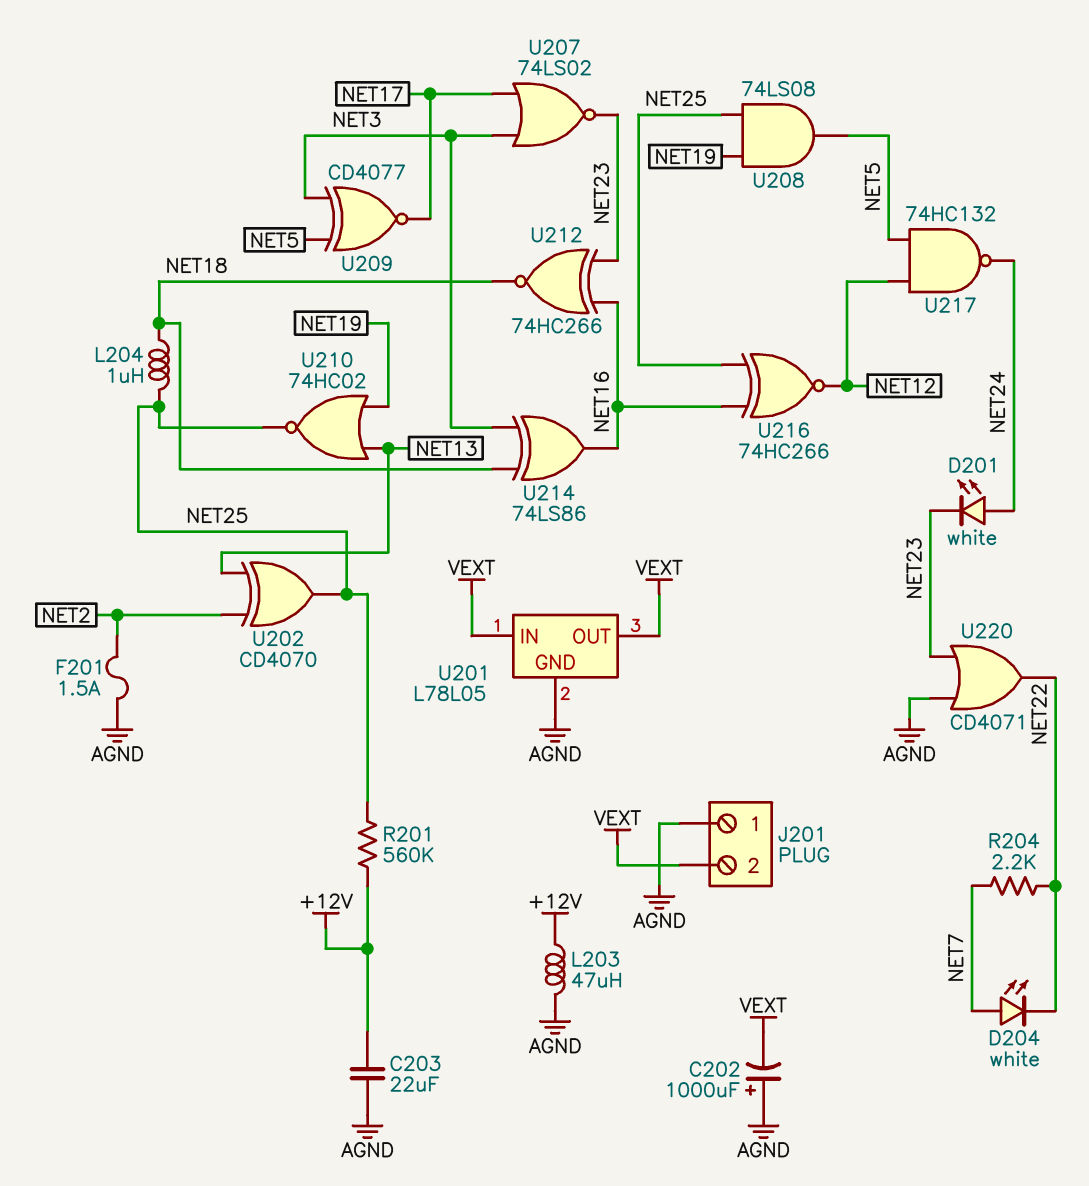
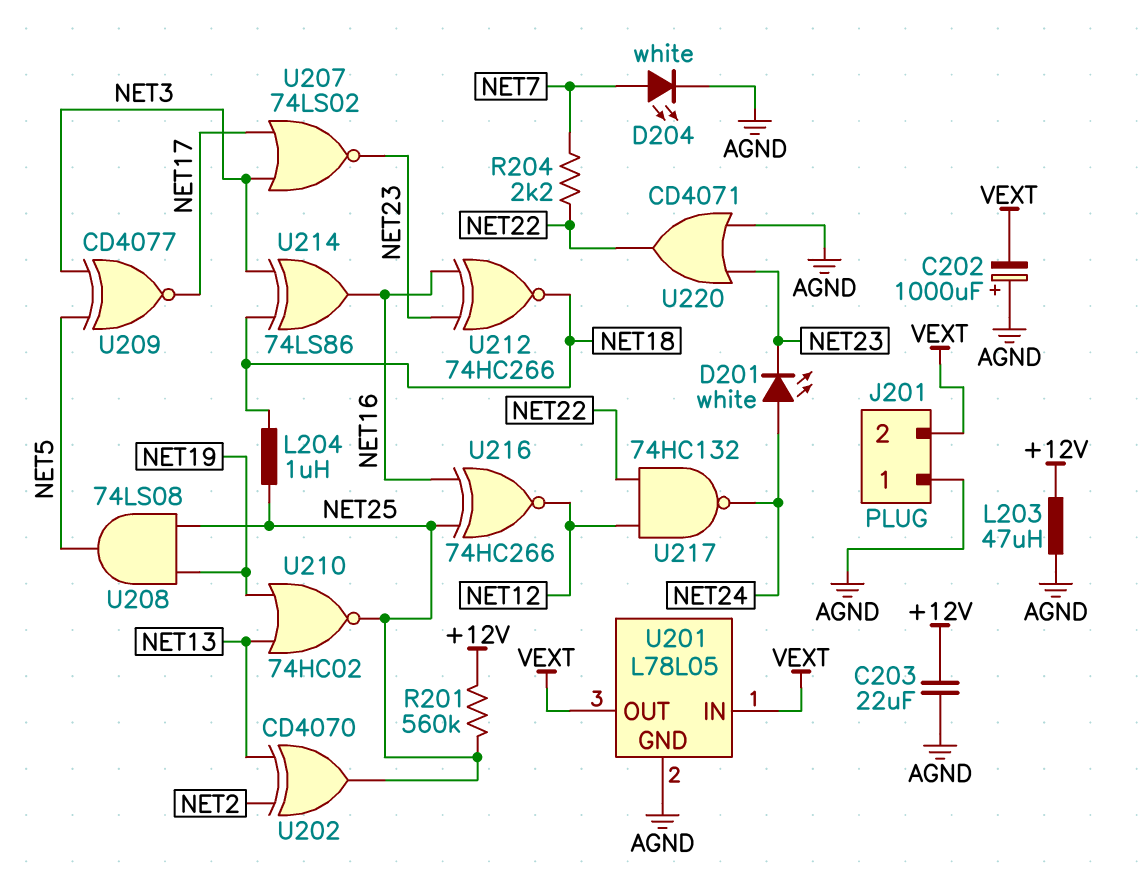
D204: LED white (A NET7, K NET22) -> LED white (A NET7, K AGND)
F201: 1.5A (AGND, NET2) -> none
U217: NAND 74HC132 (in NET5, in NET12, out NET24) -> NAND 74HC132 (in NET12, in NET22, out NET24)

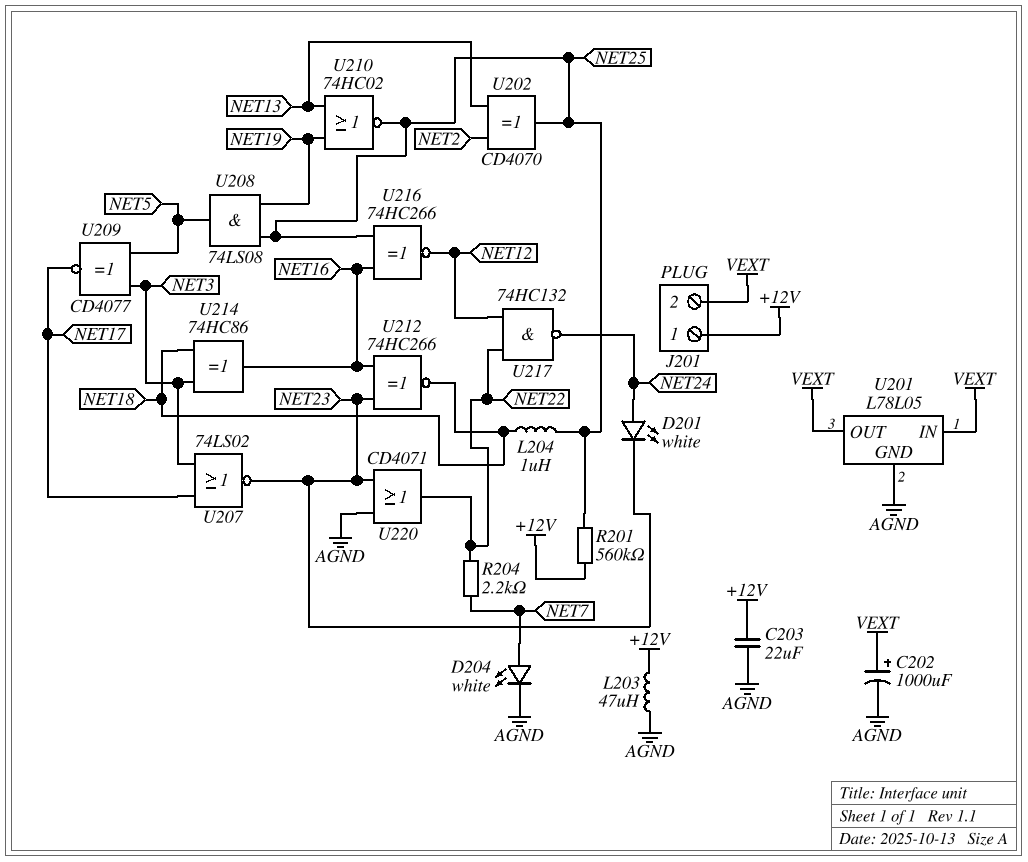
C202: 1000uF (plus AGND, minus VEXT) -> 1000uF (plus VEXT, minus AGND)
J201 pin 1: AGND -> +12V
U214: XOR 74LS86 (in NET3, in NET18, out NET16) -> XOR 74HC86 (in NET3, in NET18, out NET16)

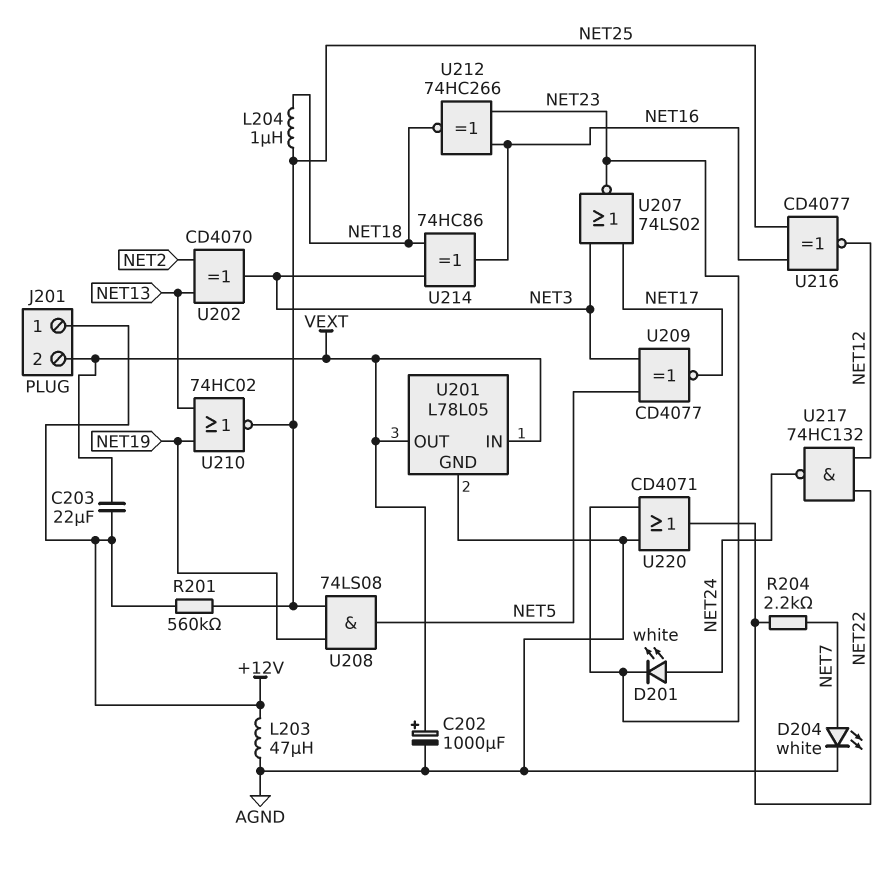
C203: 22uF (+12V, AGND) -> 22uF (+12V, VEXT)
U202: XOR CD4070 (in NET2, in NET13, out NET25) -> XOR CD4070 (in NET2, in NET13, out NET3)
U216: XNOR 74HC266 (in NET16, in NET25, out NET12) -> XNOR CD4077 (in NET16, in NET25, out NET12)

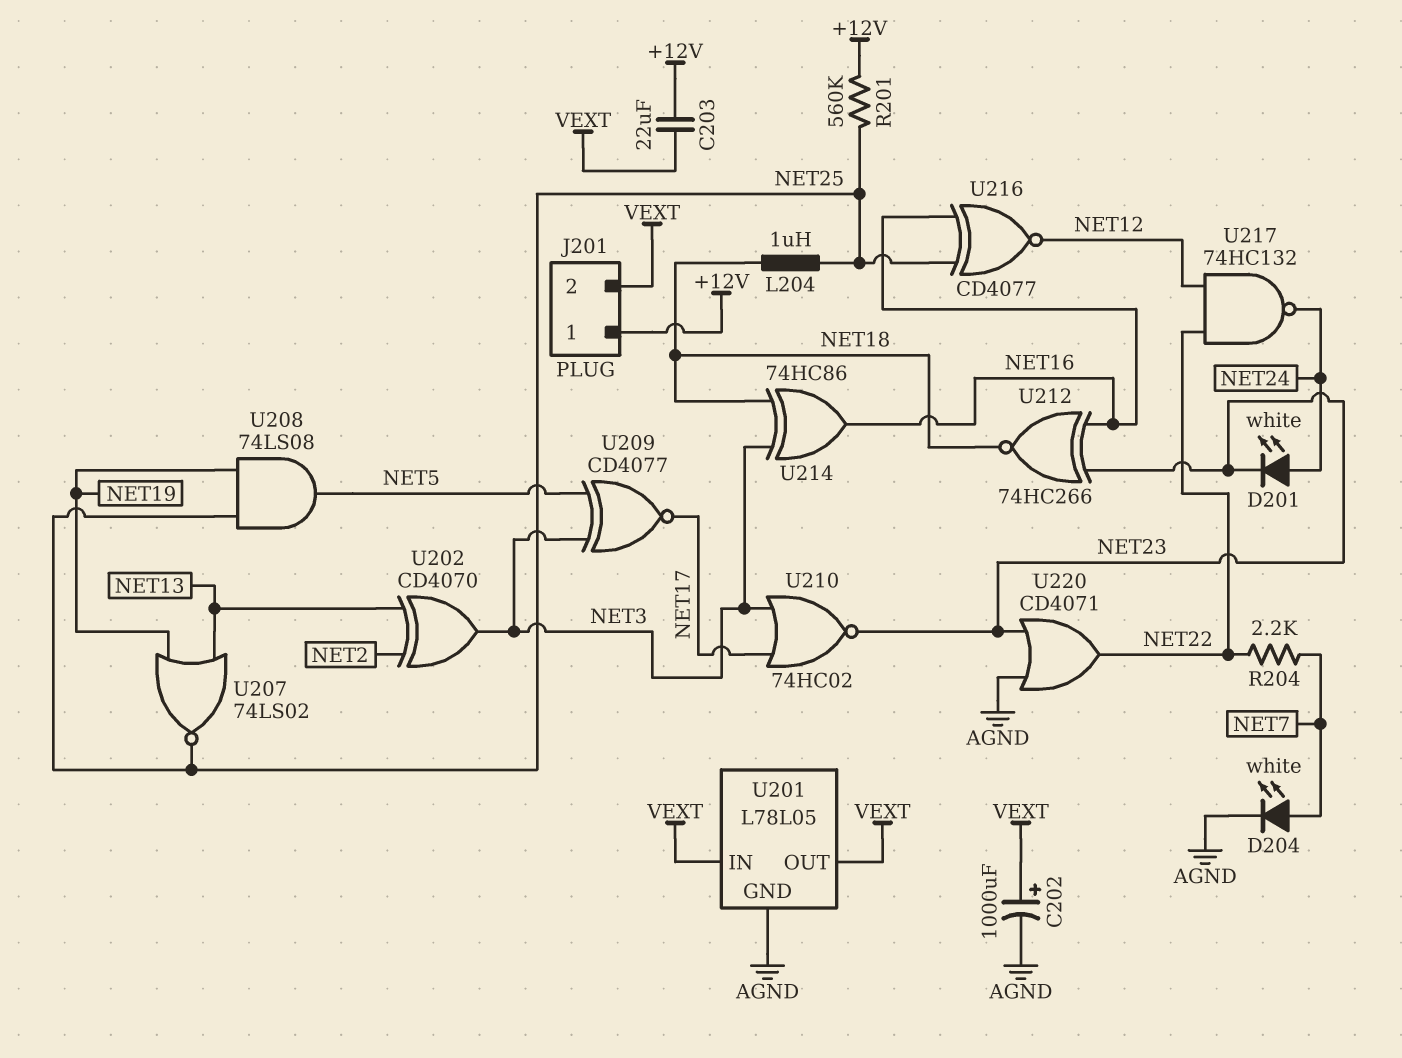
L203: 47uH (+12V, AGND) -> none
U207: NOR 74LS02 (in NET3, in NET17, out NET23) -> NOR 74LS02 (in NET13, in NET19, out NET25)
U210: NOR 74HC02 (in NET13, in NET19, out NET25) -> NOR 74HC02 (in NET3, in NET17, out NET23)

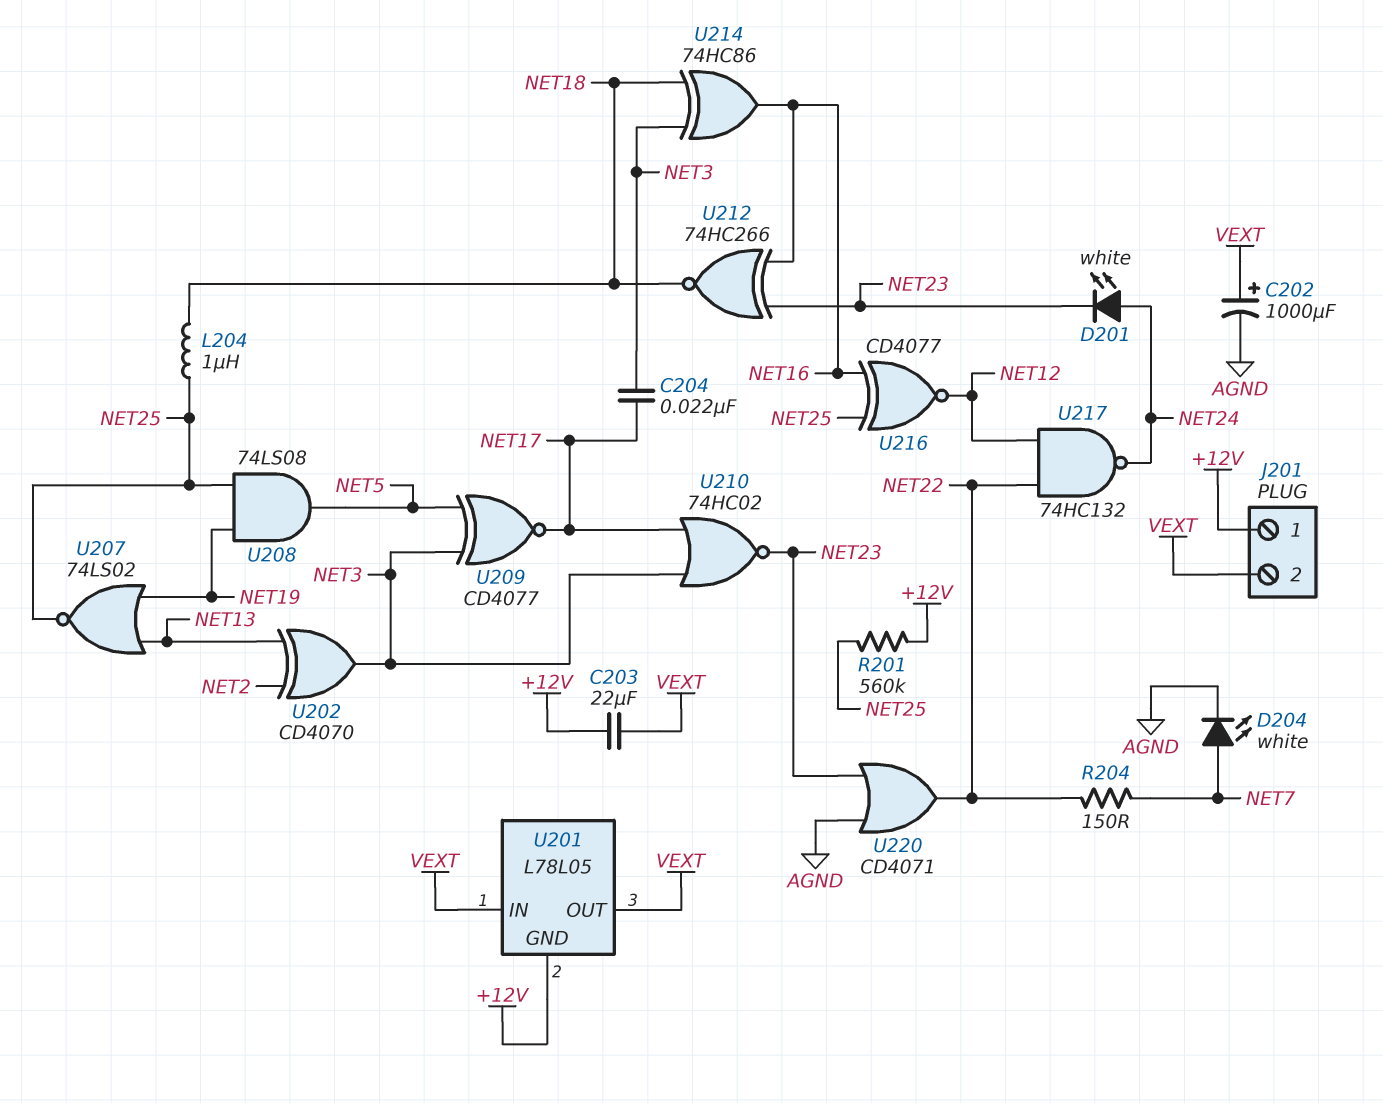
C204: none -> 22nF (NET3, NET17)
R204: 2.2k (NET7, NET22) -> 150 (NET7, NET22)
U201 pin GND: AGND -> +12V

